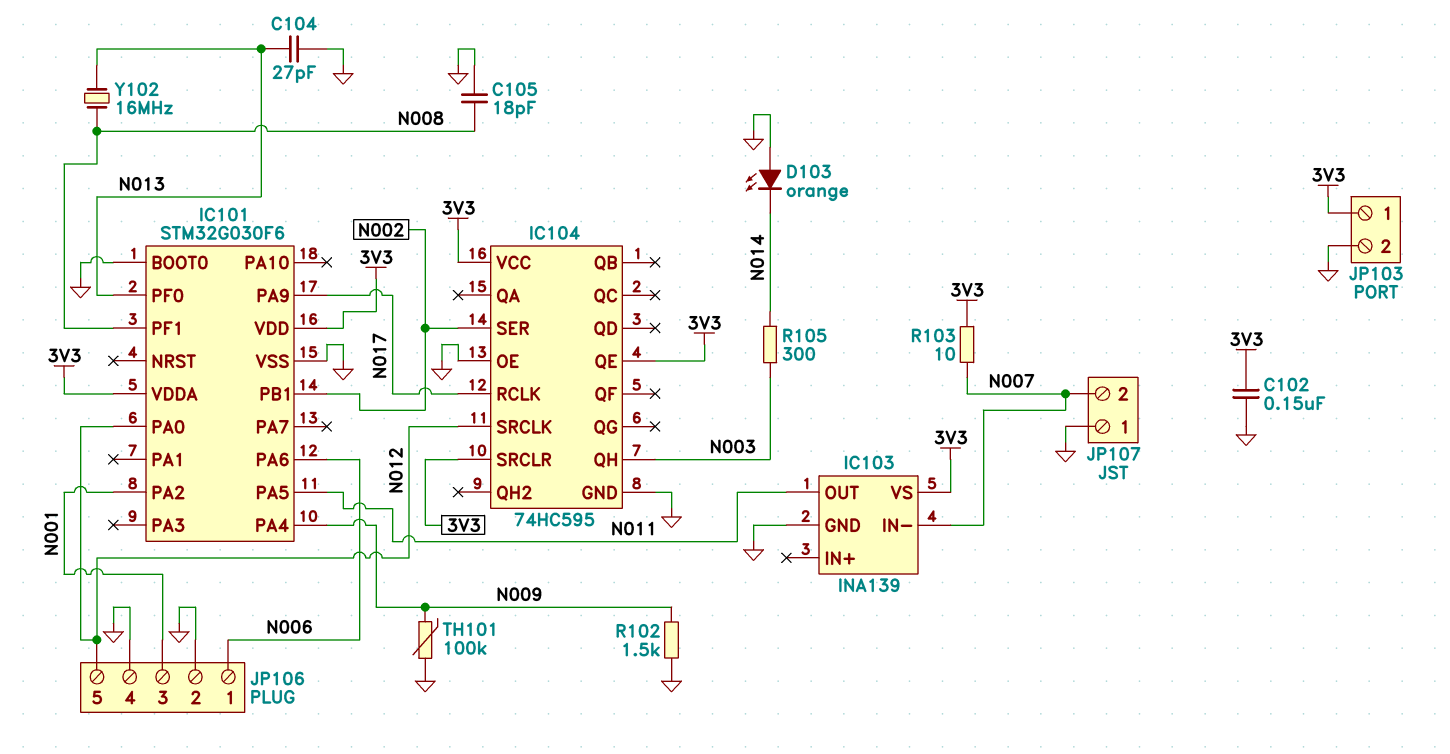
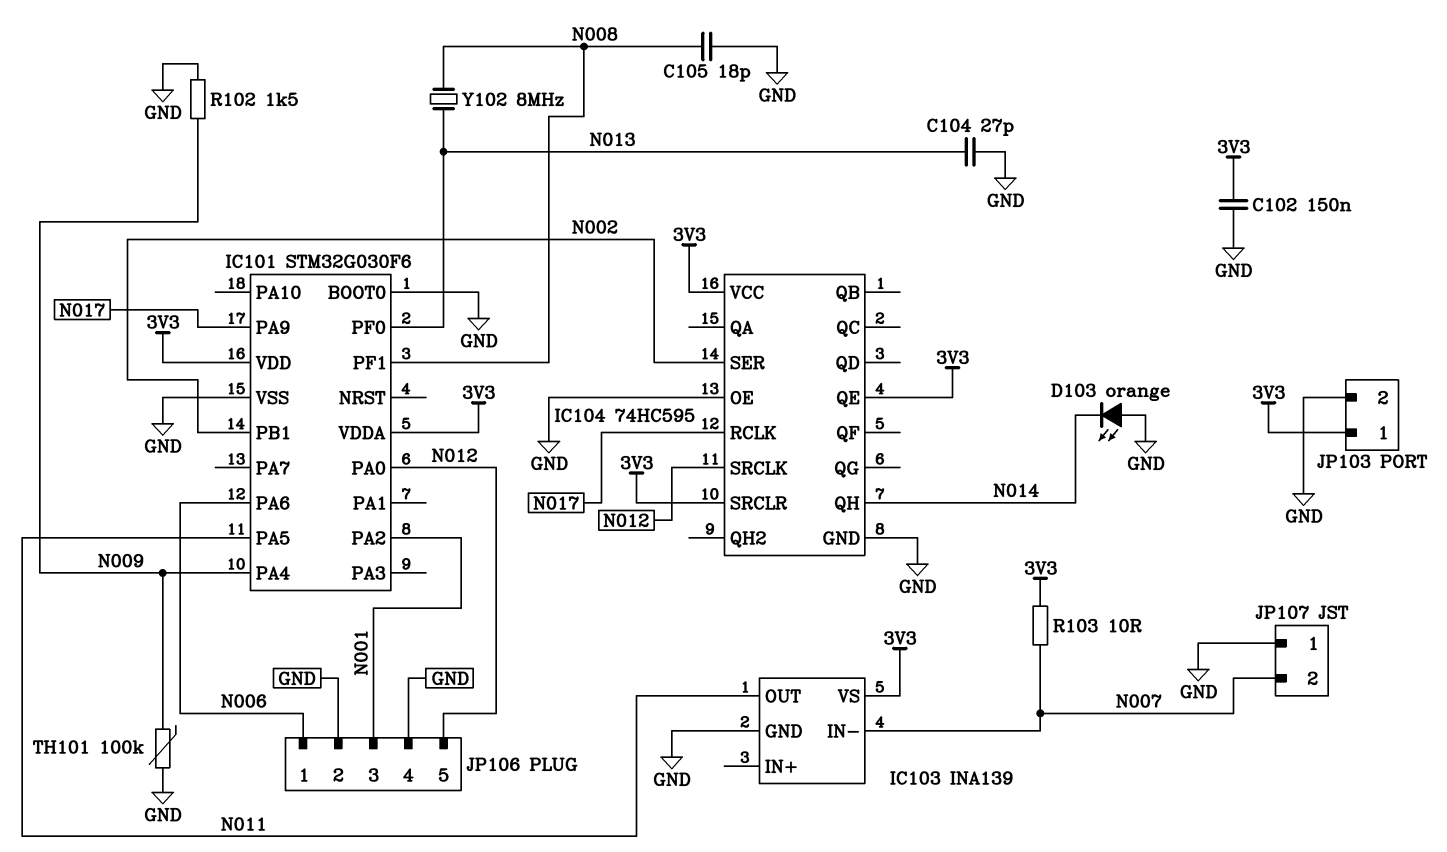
IC104 pin QH: N003 -> N014
R105: 300 (N003, N014) -> none
Y102: 16MHz (N008, N013) -> 8MHz (N008, N013)

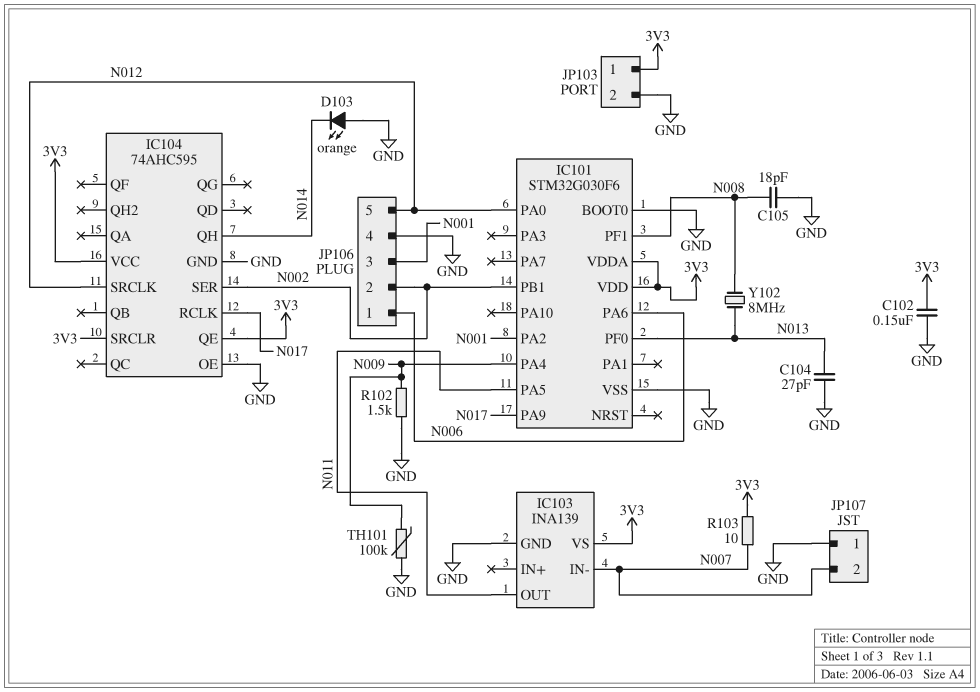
IC104: 74HC595 -> 74AHC595
JP106 pin 2: GND -> N002

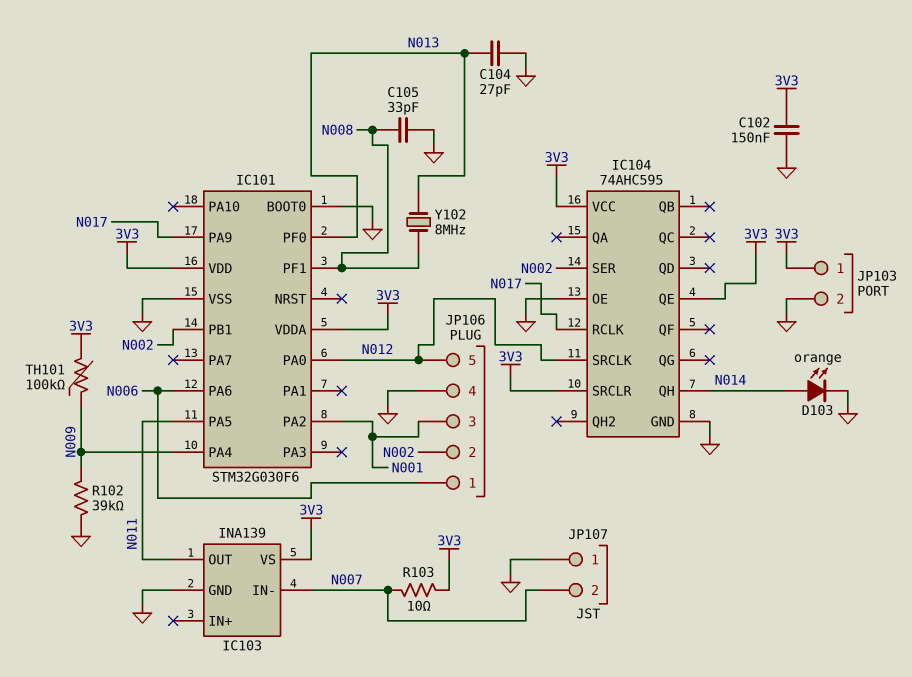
C105: 18pF (GND, N008) -> 33pF (GND, N008)
D103: LED orange (A GND, K N014) -> LED orange (A N014, K GND)
R102: 1.5k (GND, N009) -> 39k (GND, N009)
TH101: 100k (GND, N009) -> 100k (3V3, N009)

